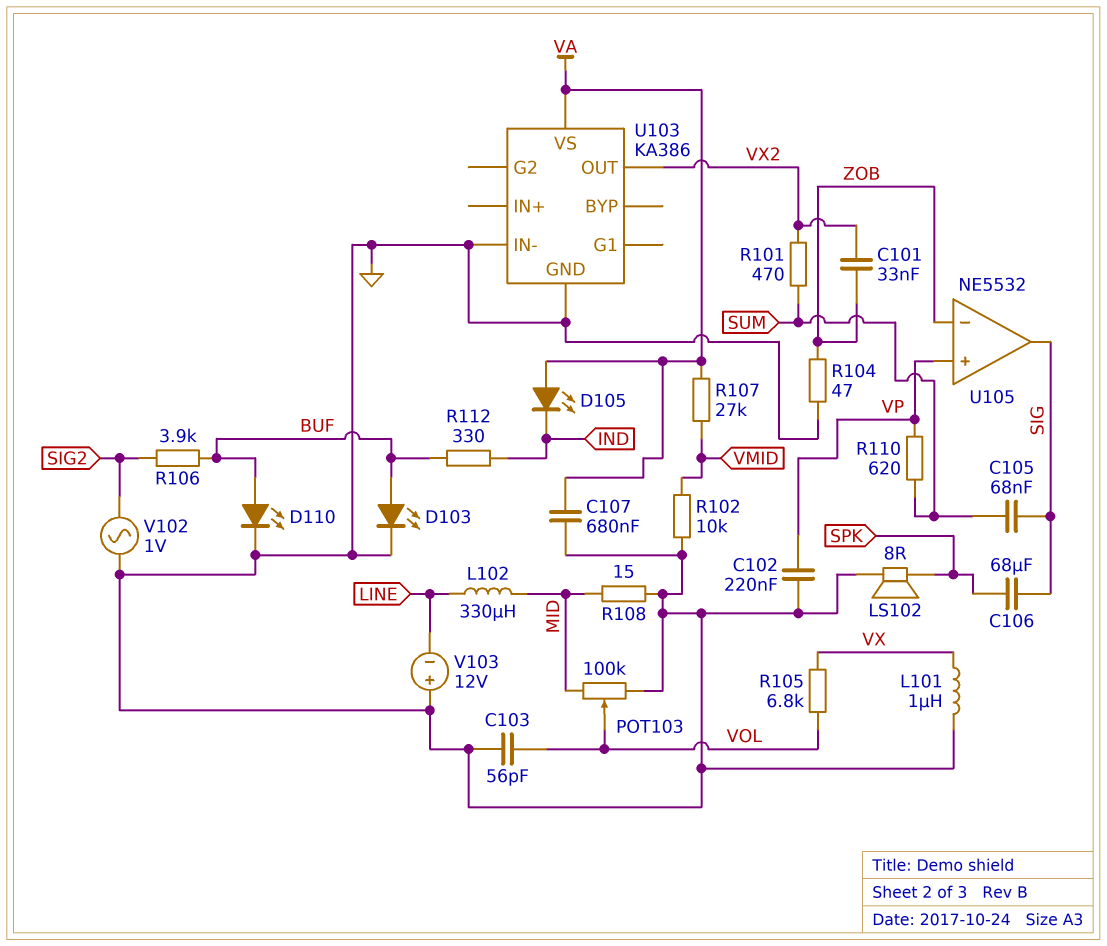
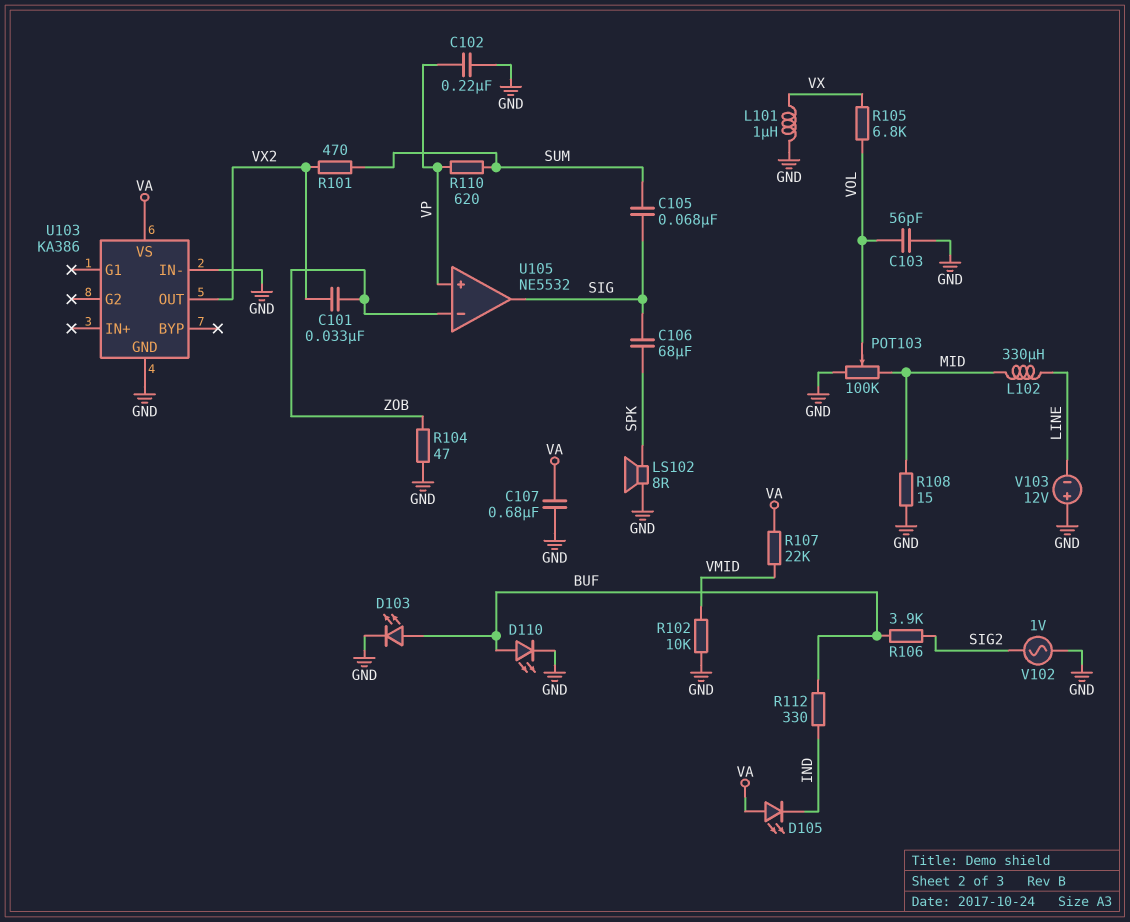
R107: 27k (VA, VMID) -> 22k (VA, VMID)

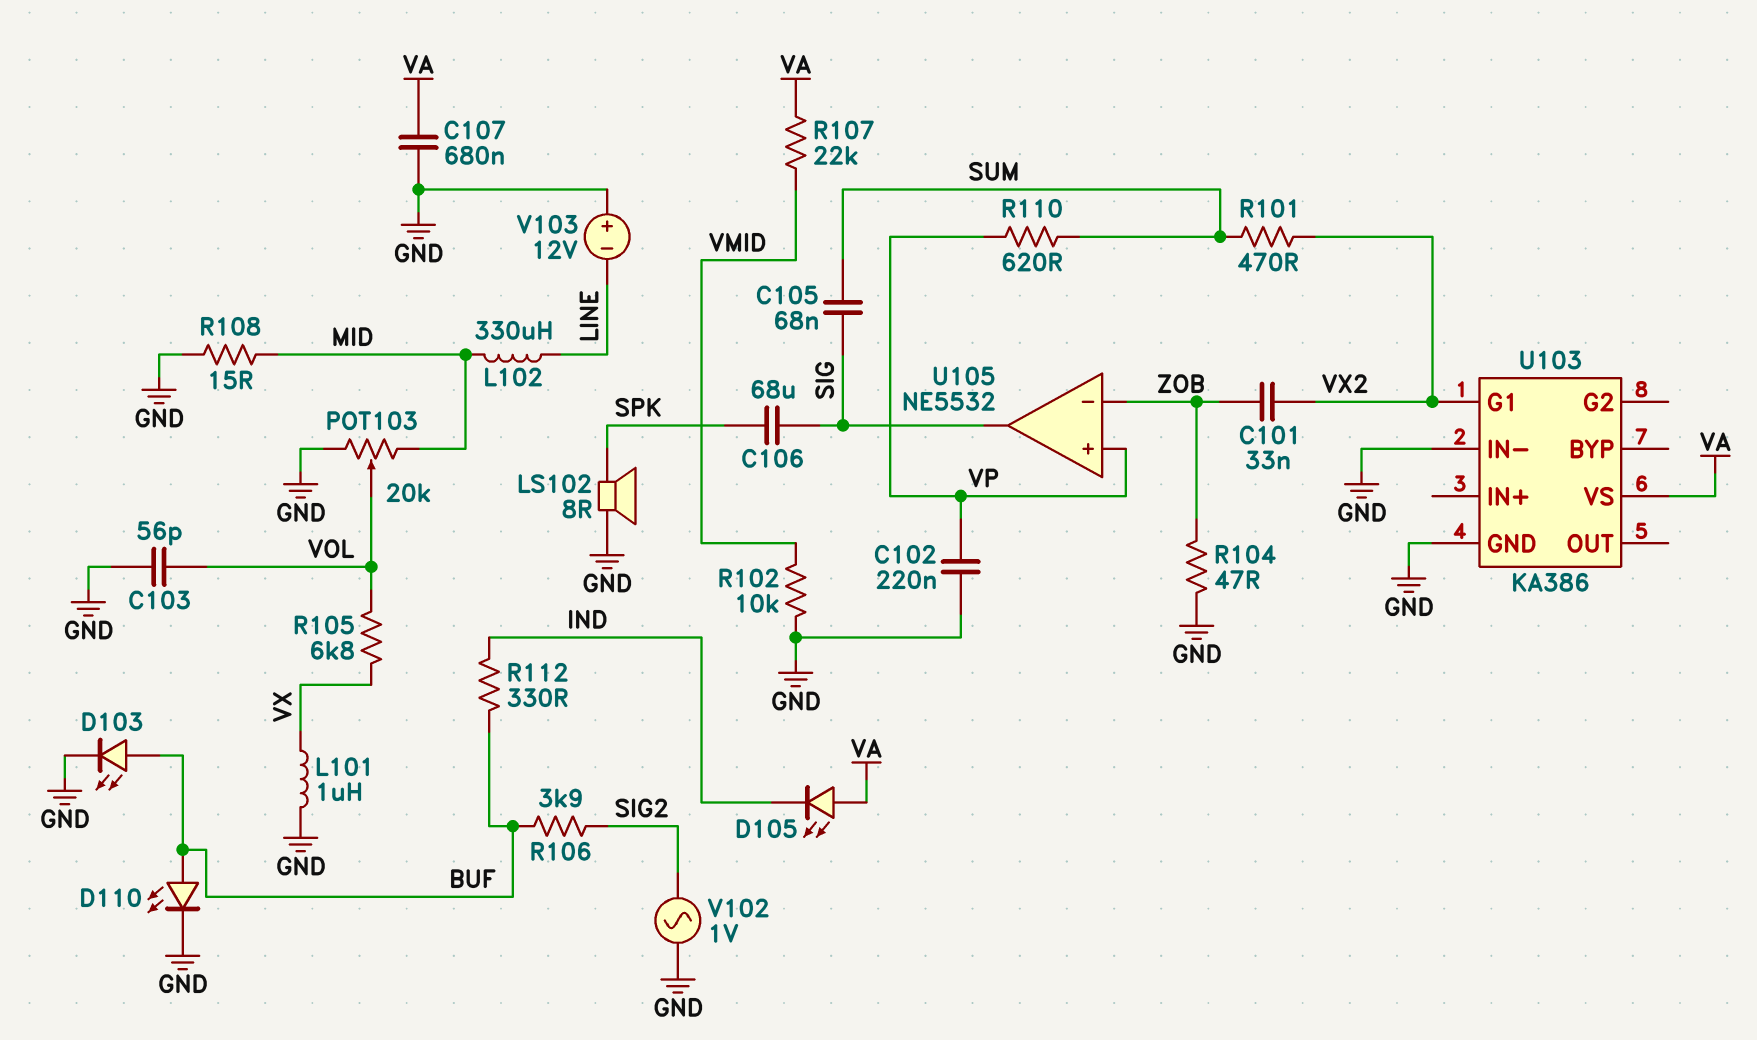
POT103: 100k (GND, MID, wiper VOL) -> 20k (GND, MID, wiper VOL)
U103 pin G1: none -> VX2
U103 pin OUT: VX2 -> none

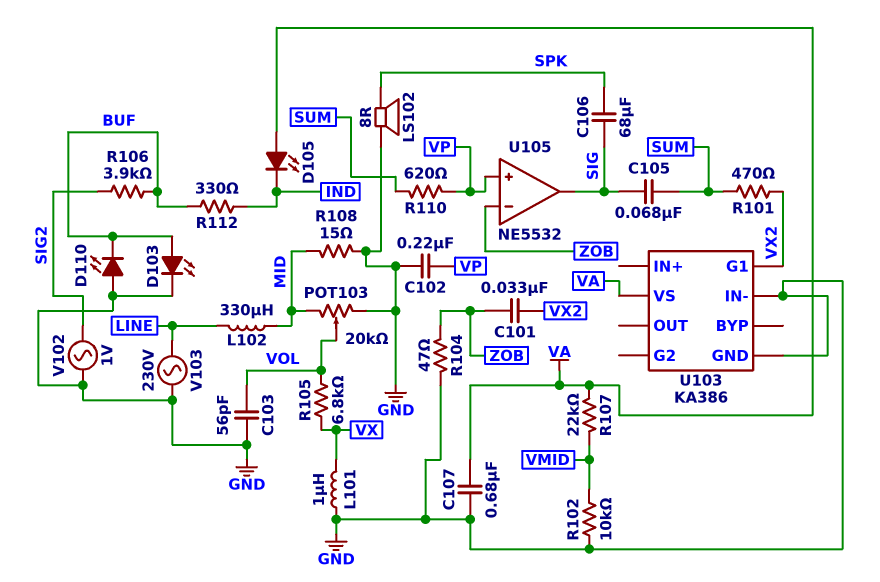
D110: LED (A BUF, K GND) -> LED (A GND, K BUF)
V103: 12V (plus GND, minus LINE) -> AC 230V (GND, LINE)

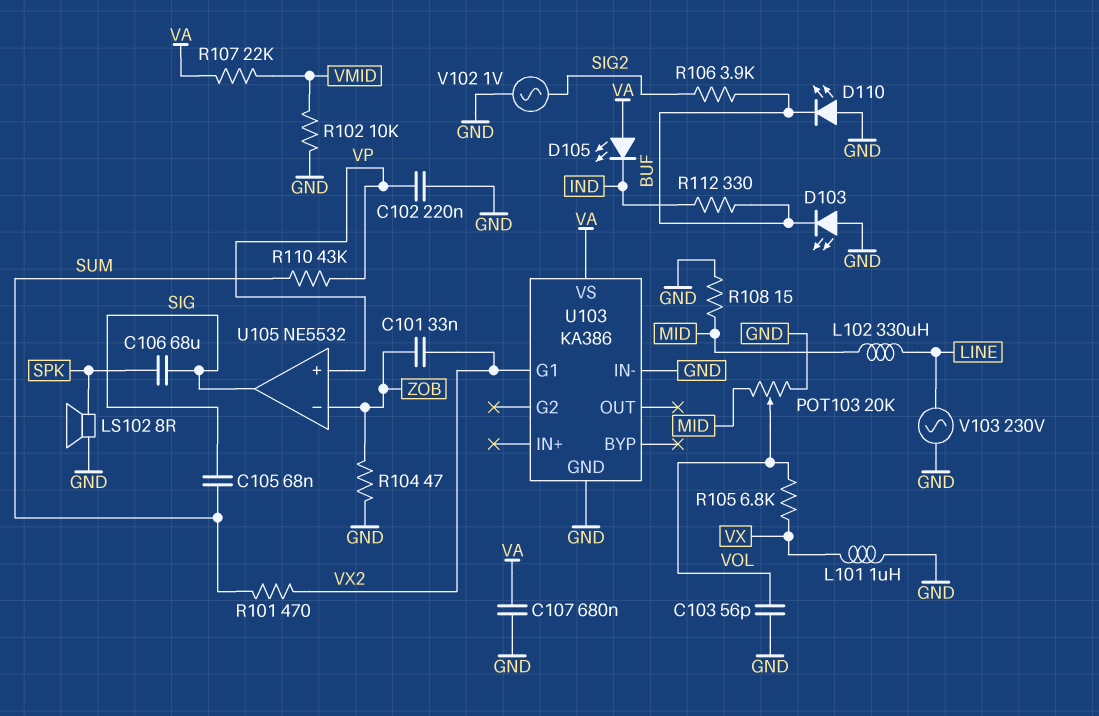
D103: LED (A BUF, K GND) -> LED (A GND, K BUF)
R110: 620 (SUM, VP) -> 43k (SUM, VP)

